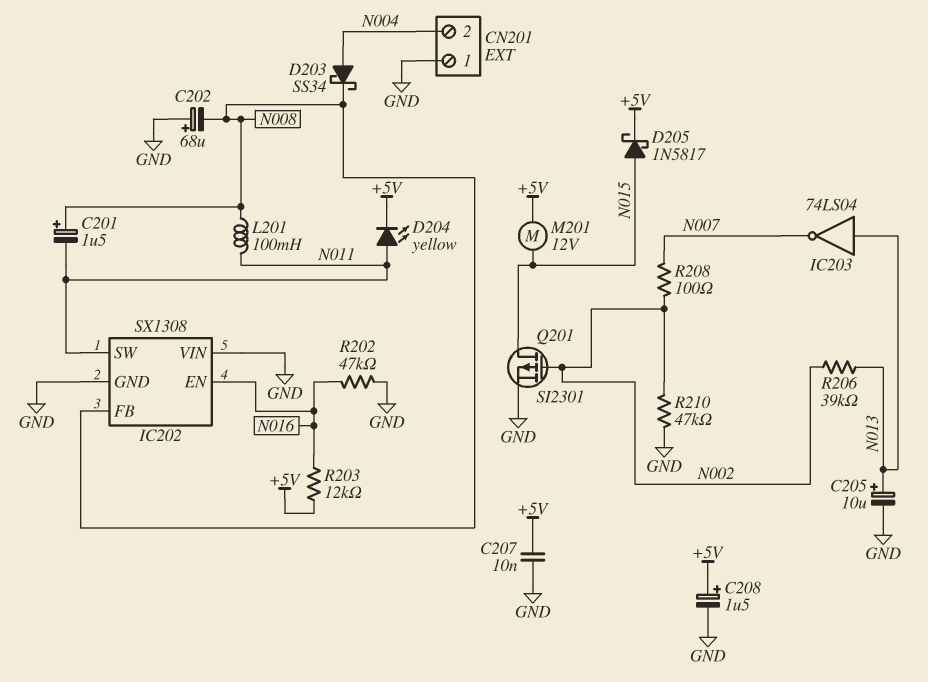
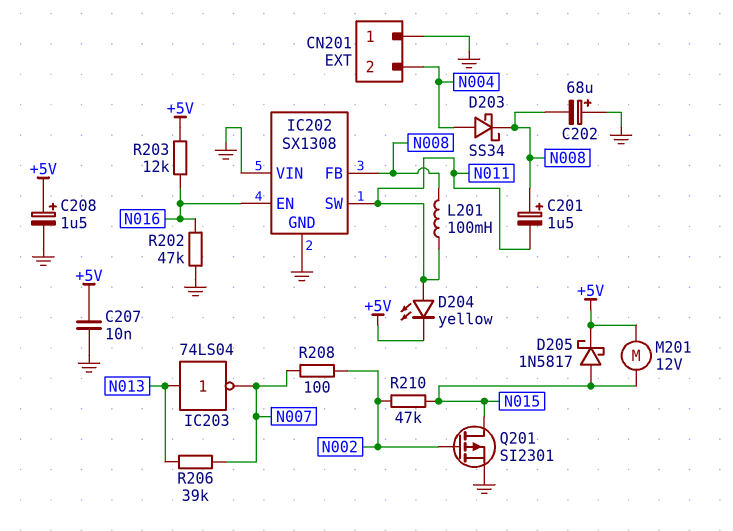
C205: 10uF (plus N013, minus GND) -> none
R206: 39k (N002, N013) -> 39k (N007, N013)
R210: 47k (GND, N002) -> 47k (N002, N015)

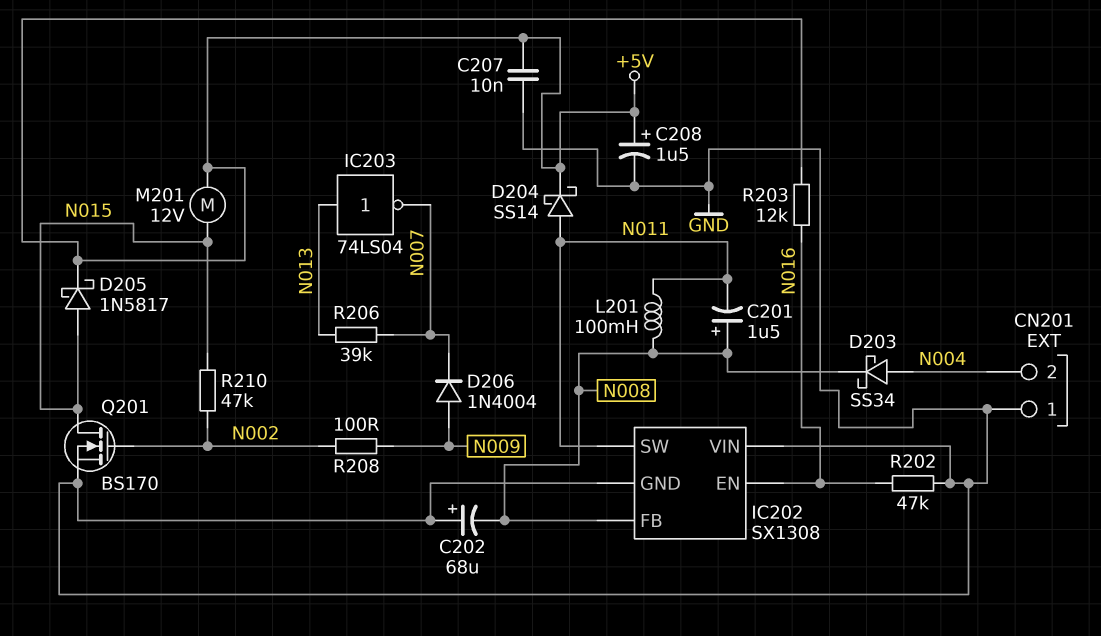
D204: LED yellow (A N011, K +5V) -> schottky SS14 (A N011, K +5V)
D206: none -> diode 1N4004 (A N009, K N007)
Q201: PMOS SI2301 (G N002, D N015, S GND) -> NMOS BS170 (G N002, D N015, S GND)
R208: 100 (N002, N007) -> 100 (N002, N009)

